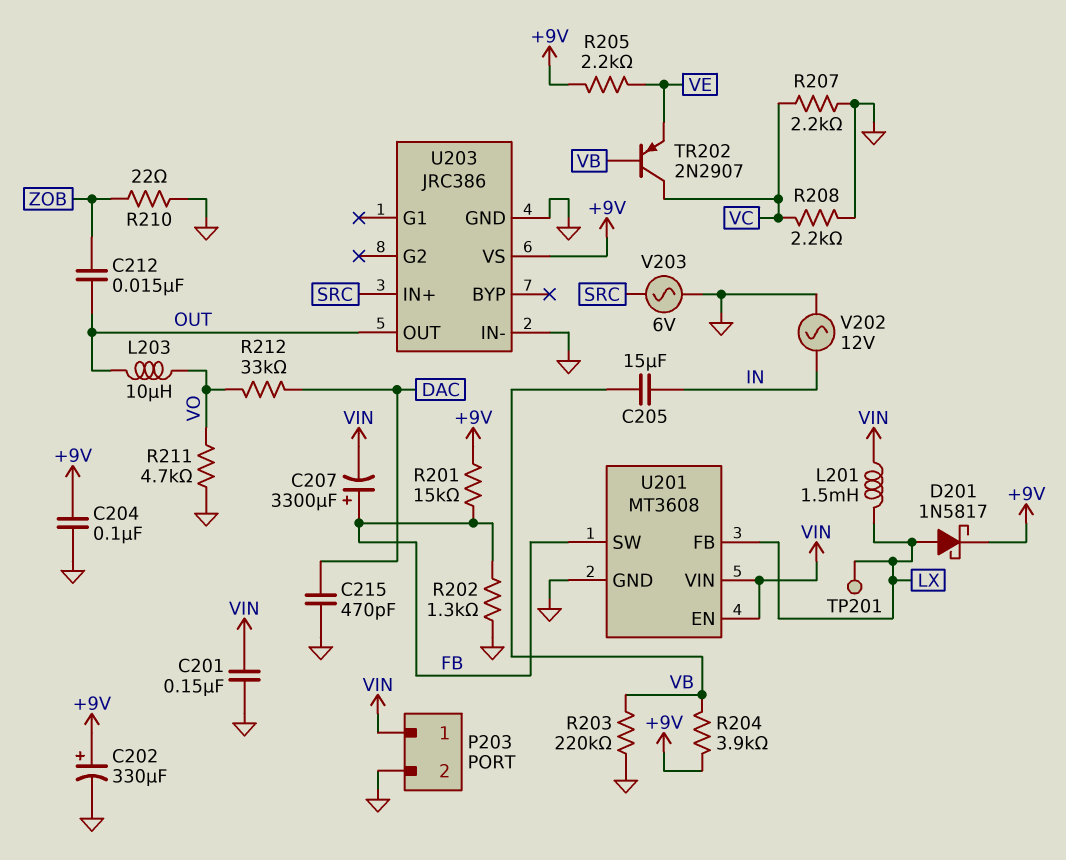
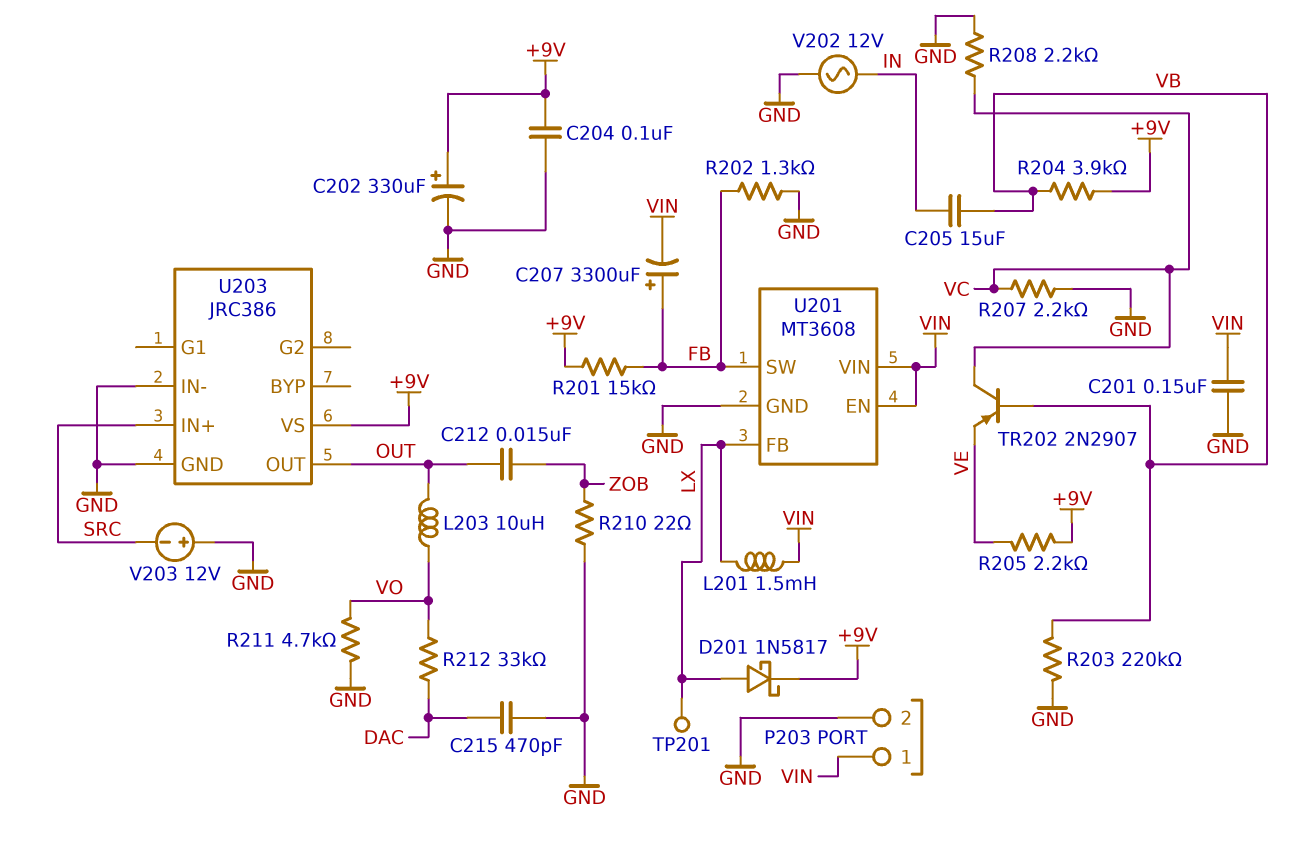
V203: AC 6V (GND, SRC) -> 12V (plus GND, minus SRC)

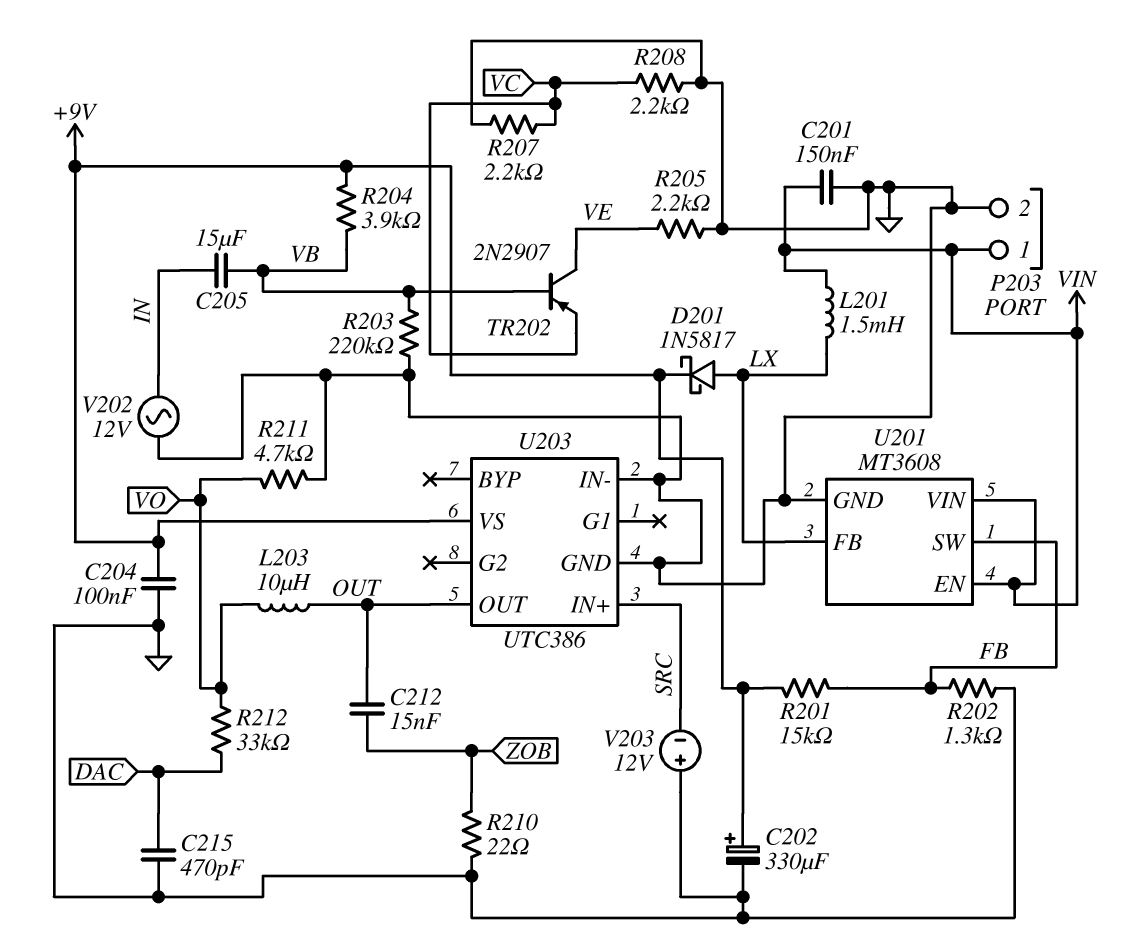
C207: 3300uF (plus FB, minus VIN) -> none
R205: 2.2k (+9V, VE) -> 2.2k (GND, VE)
TP201: test point (LX) -> none
TR202: PNP 2N2907 (B VB, C VC, E VE) -> PNP 2N2907 (B VB, C VE, E VC)
U203: JRC386 -> UTC386

